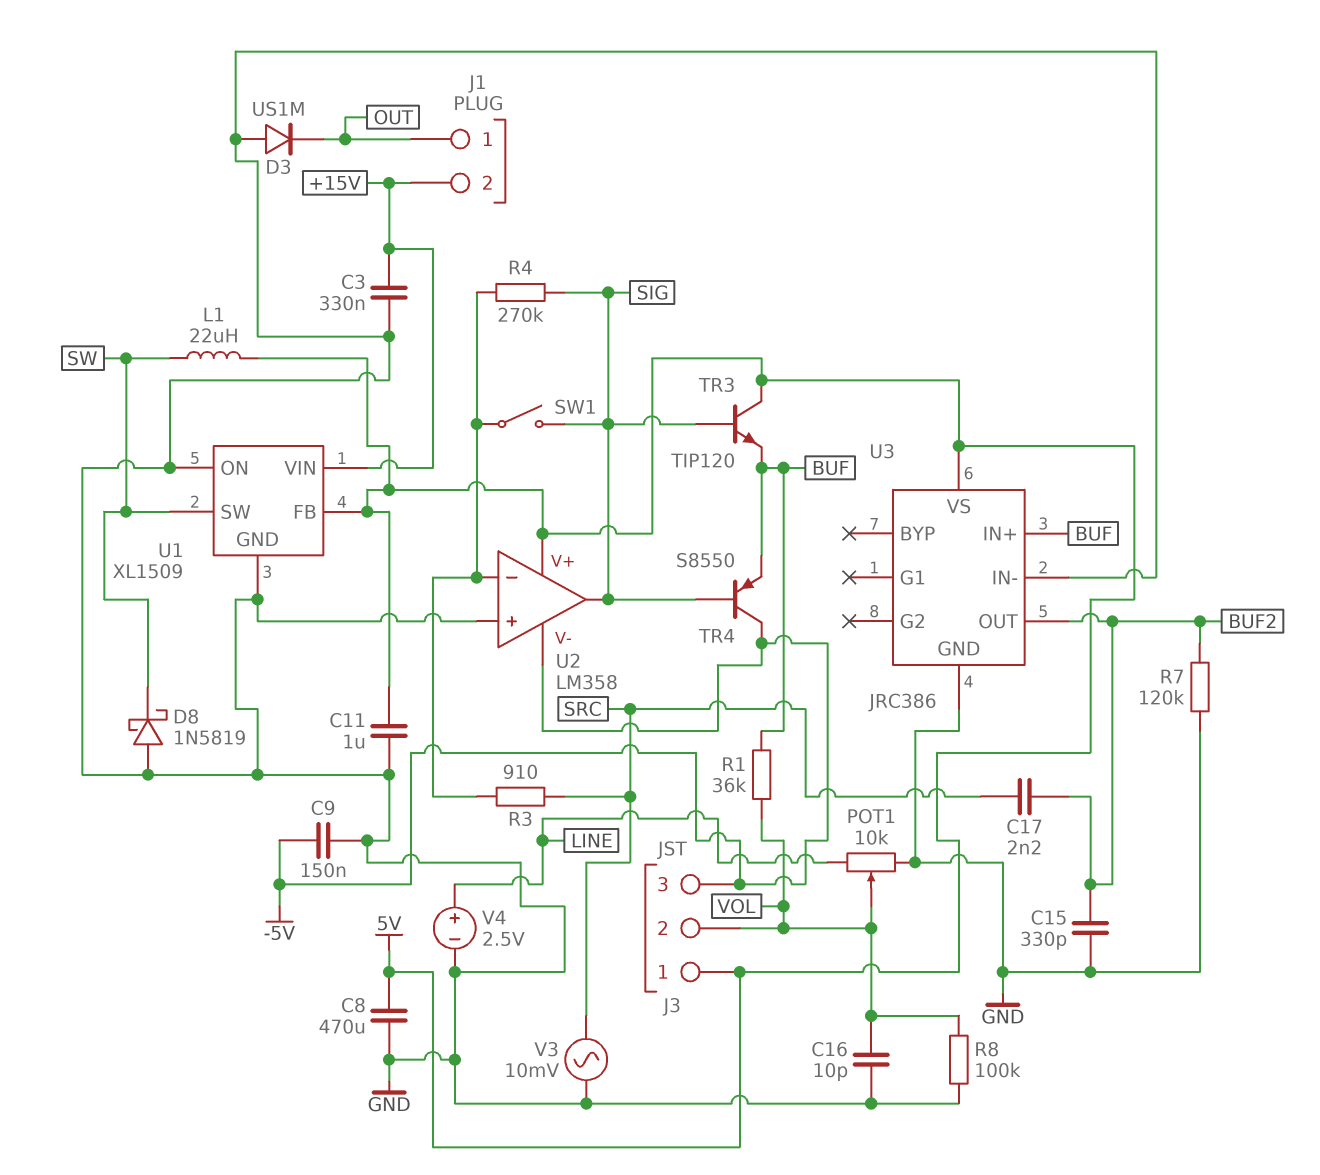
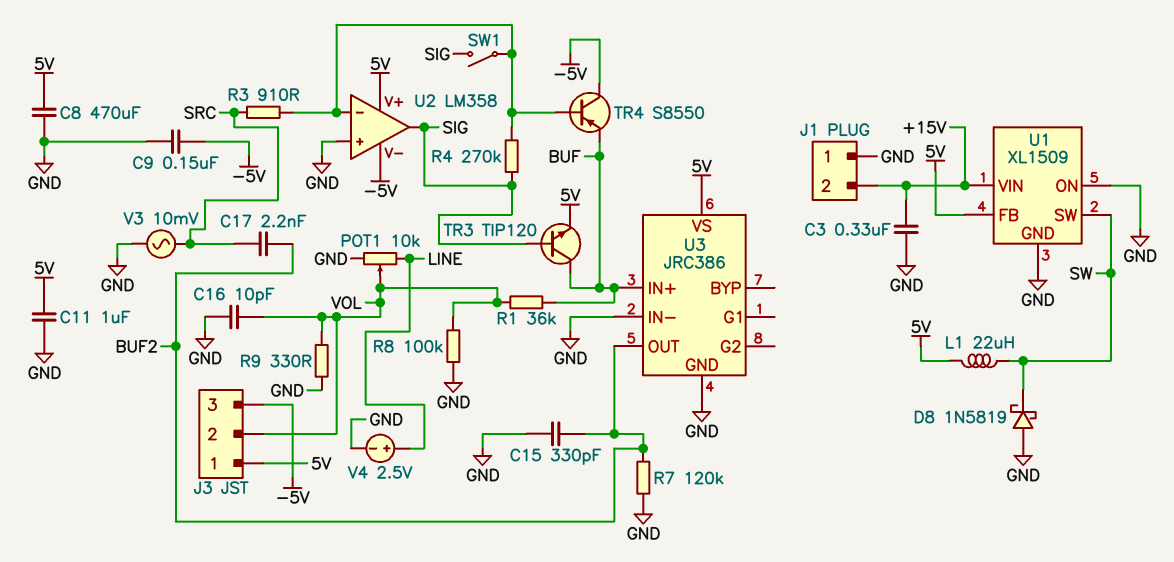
D3: diode US1M (A GND, K OUT) -> none
J1 pin 1: OUT -> GND
R9: none -> 330 (GND, VOL)
TR3: NPN TIP120 (B SIG, C 5V, E BUF) -> NPN TIP120 (B SIG, C BUF, E 5V)
TR4: PNP S8550 (B SIG, C -5V, E BUF) -> PNP S8550 (B U2/in-, C -5V, E BUF)

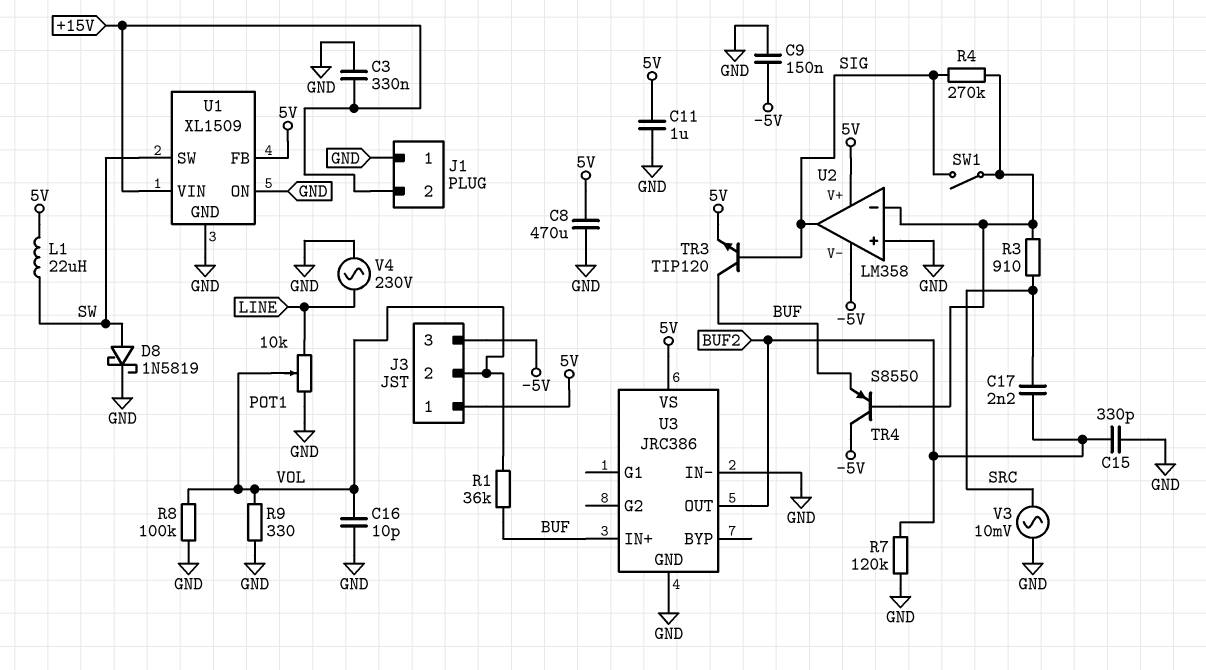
D8: schottky 1N5819 (A GND, K SW) -> schottky 1N5819 (A SW, K GND)
V4: 2.5V (plus LINE, minus GND) -> AC 230V (GND, LINE)

